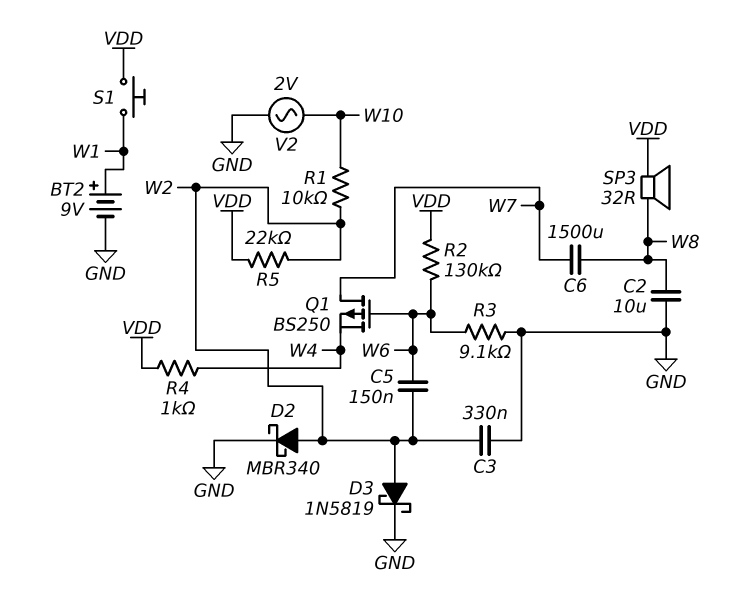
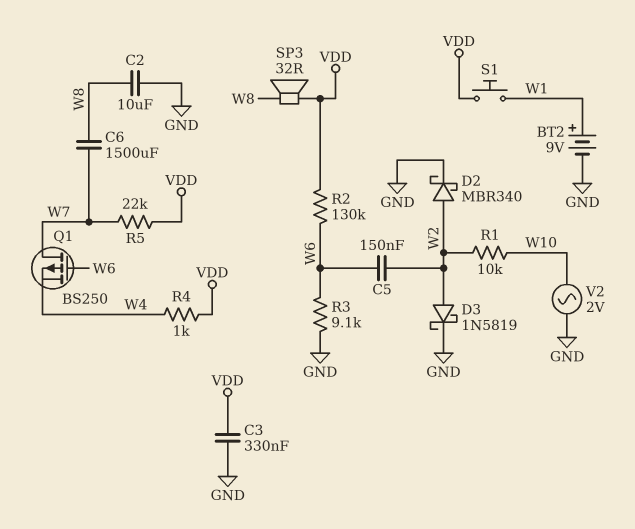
C3: 330nF (GND, W2) -> 330nF (GND, VDD)
R5: 22k (VDD, W2) -> 22k (VDD, W7)

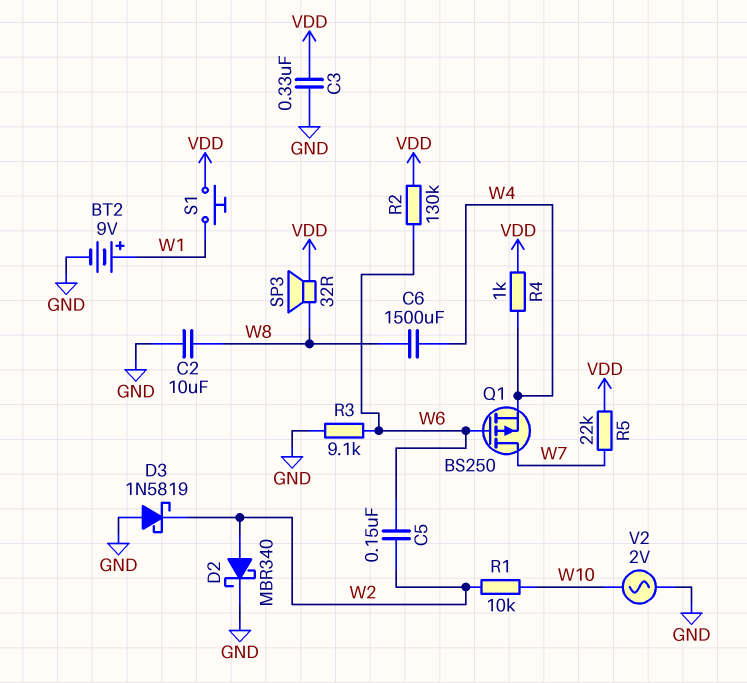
C6: 1500uF (W7, W8) -> 1500uF (W4, W8)
D3: schottky 1N5819 (A W2, K GND) -> schottky 1N5819 (A GND, K W2)

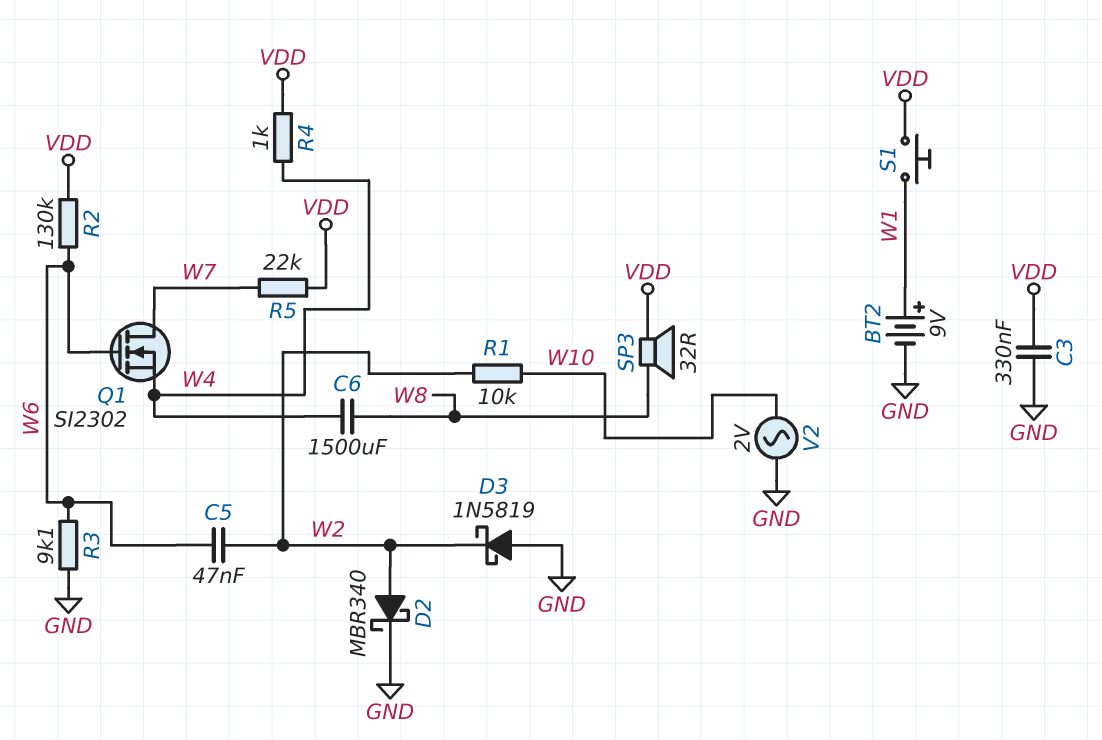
C2: 10uF (GND, W8) -> none
C5: 150nF (W2, W6) -> 47nF (W2, W6)
Q1: PMOS BS250 (G W6, D W7, S W4) -> NMOS SI2302 (G W6, D W7, S W4)

